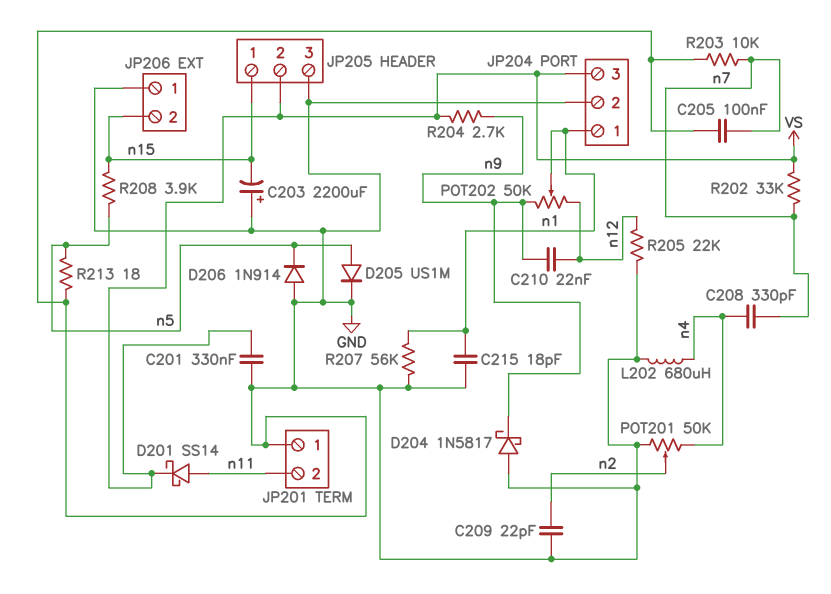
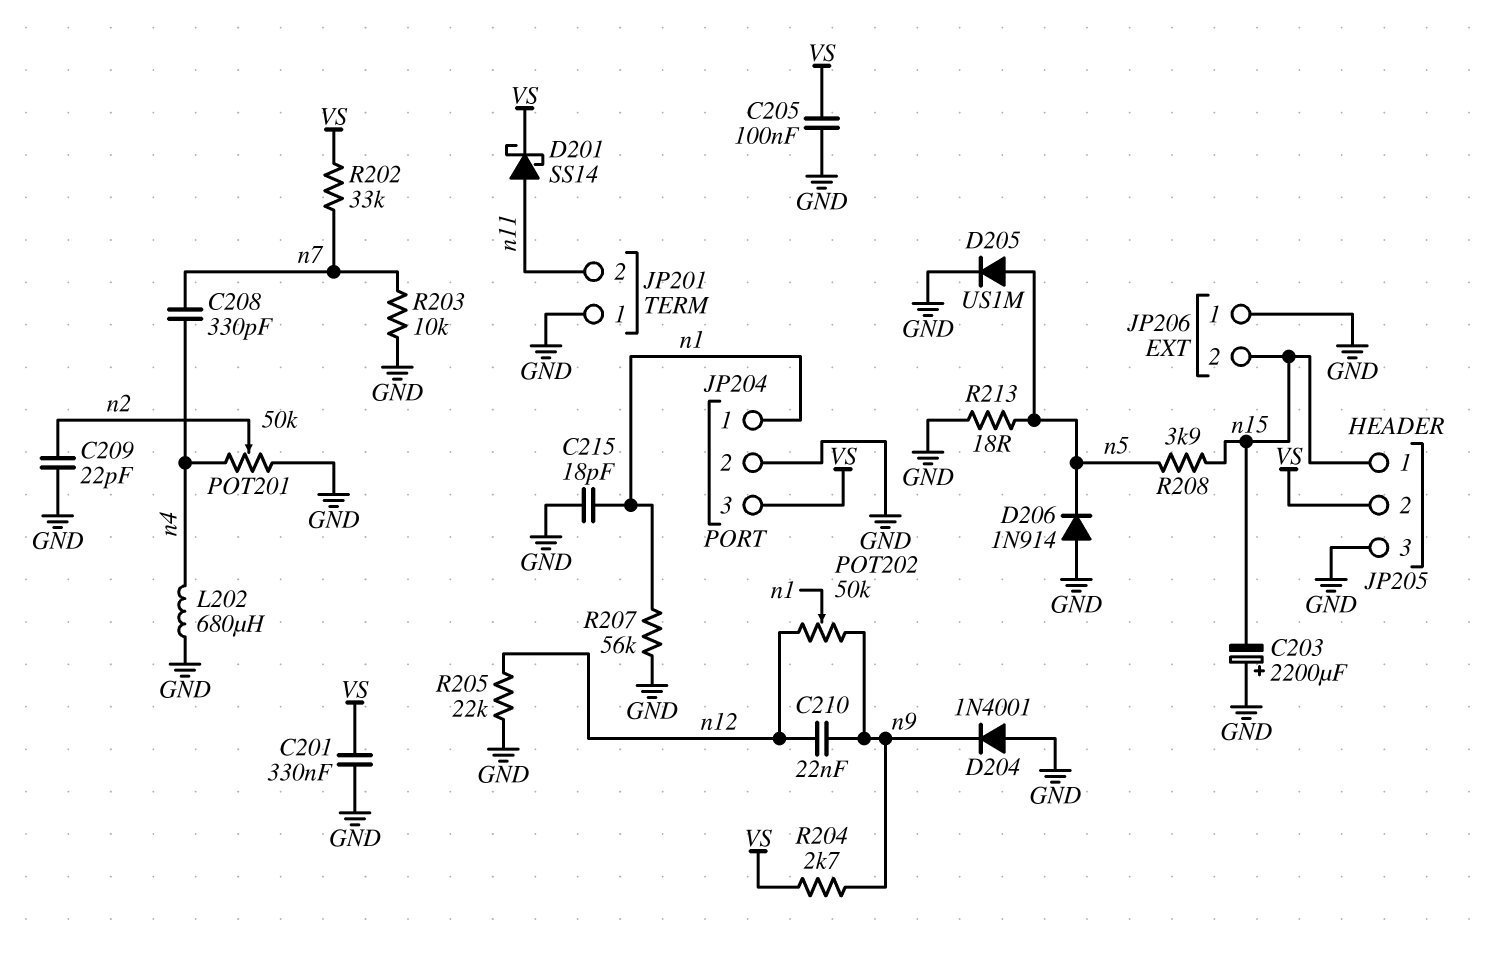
C205: 100nF (GND, n7) -> 100nF (GND, VS)
D204: schottky 1N5817 (A GND, K n9) -> diode 1N4001 (A GND, K n9)

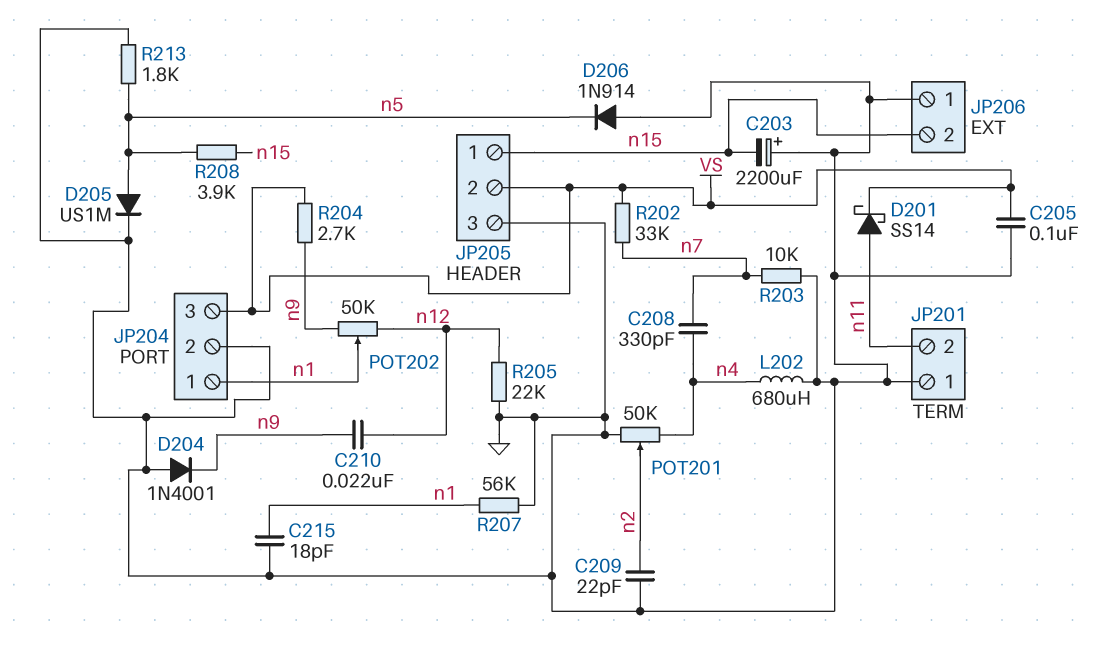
C201: 330nF (GND, VS) -> none
R213: 18 (GND, n5) -> 1.8k (GND, n5)

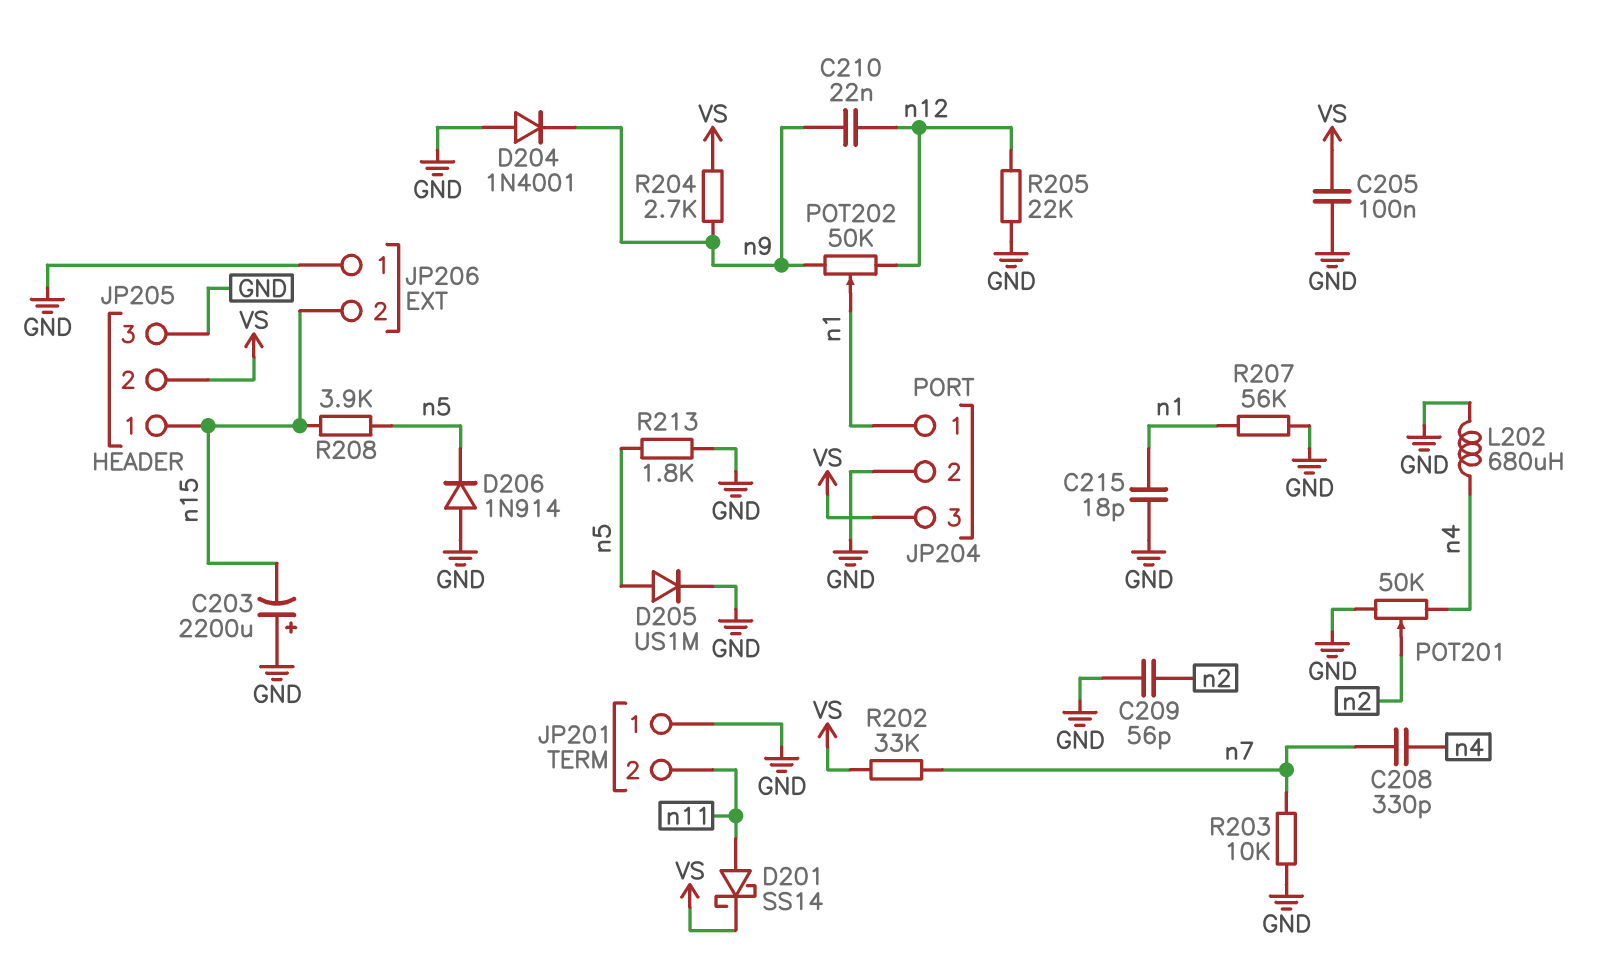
C209: 22pF (GND, n2) -> 56pF (GND, n2)

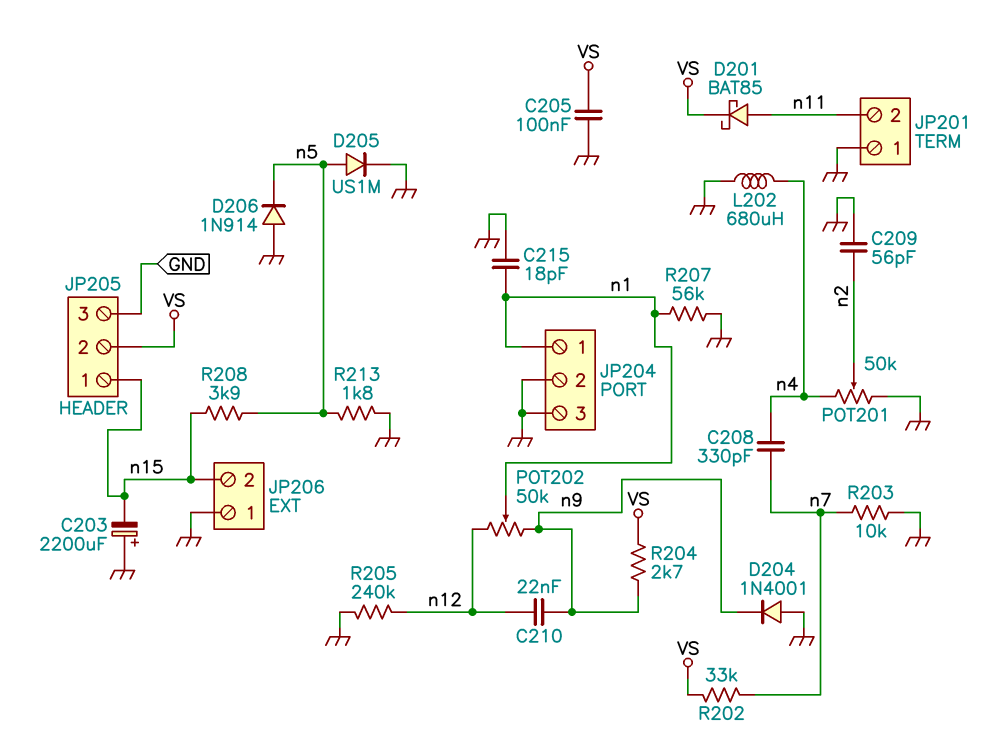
D201: schottky SS14 (A n11, K VS) -> schottky BAT85 (A n11, K VS)
JP204 pin 3: VS -> GND
R205: 22k (GND, n12) -> 240k (GND, n12)

